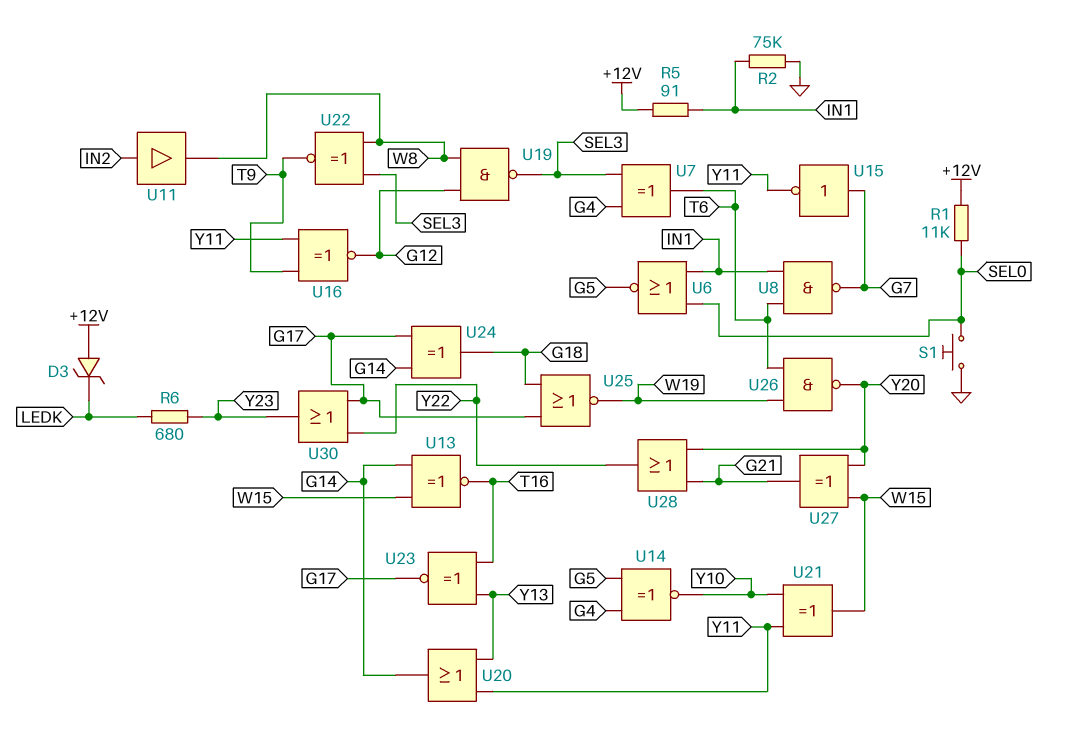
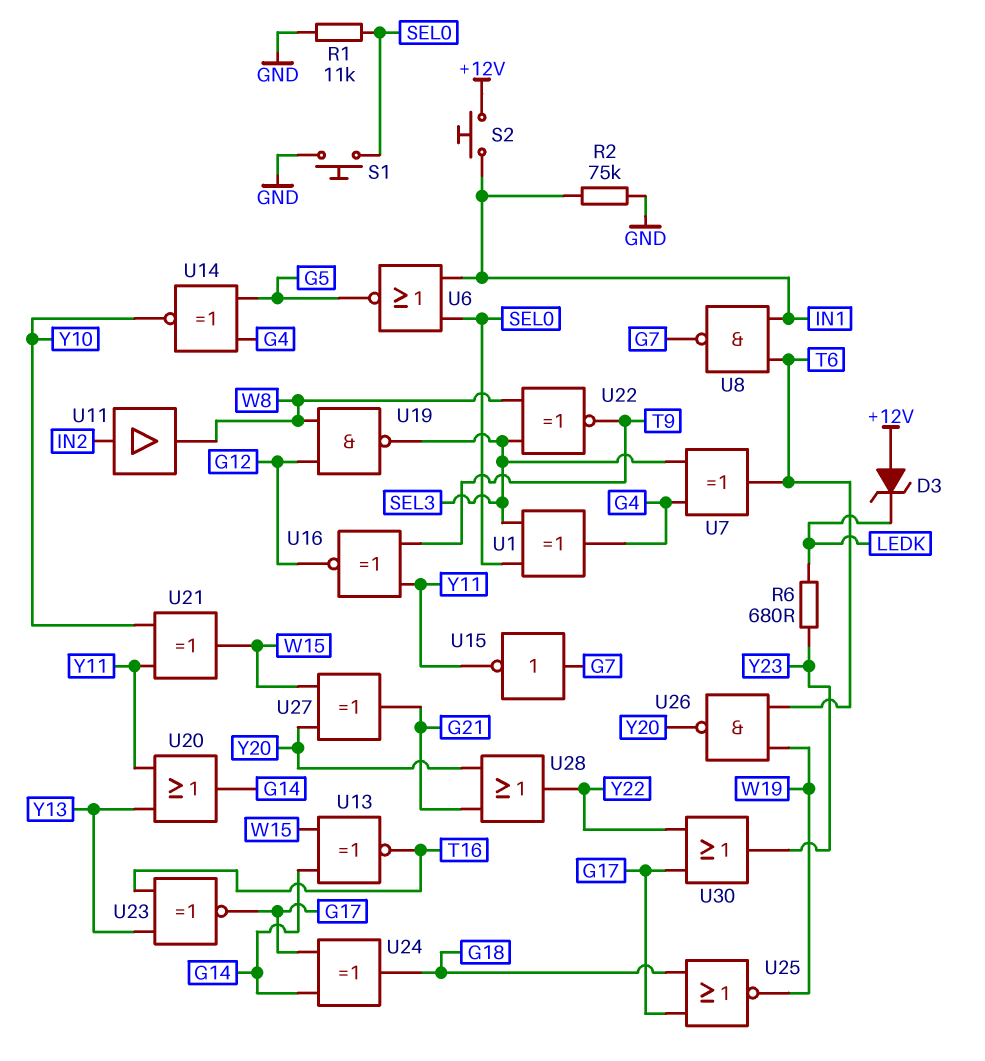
R1: 11k (+12V, SEL0) -> 11k (GND, SEL0)
R5: 91 (+12V, IN1) -> none
S2: none -> button (+12V, IN1)
U1: none -> XOR (in SEL0, in SEL3, out G4)

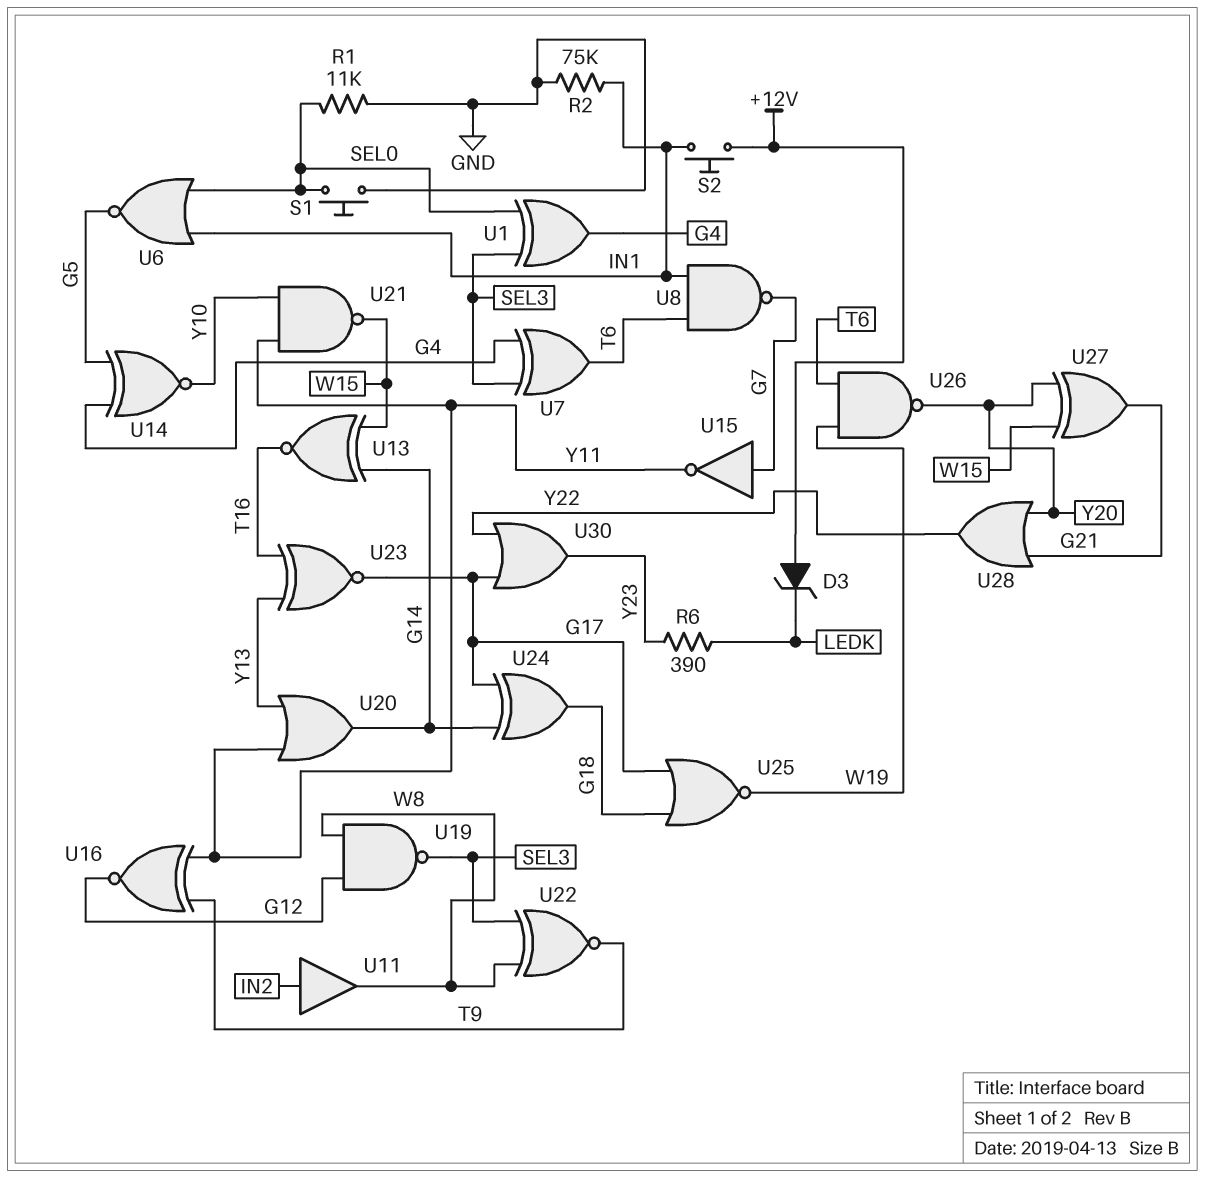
R6: 680 (LEDK, Y23) -> 390 (LEDK, Y23)
U21: XOR (in Y10, in Y11, out W15) -> NAND (in Y10, in Y11, out W15)

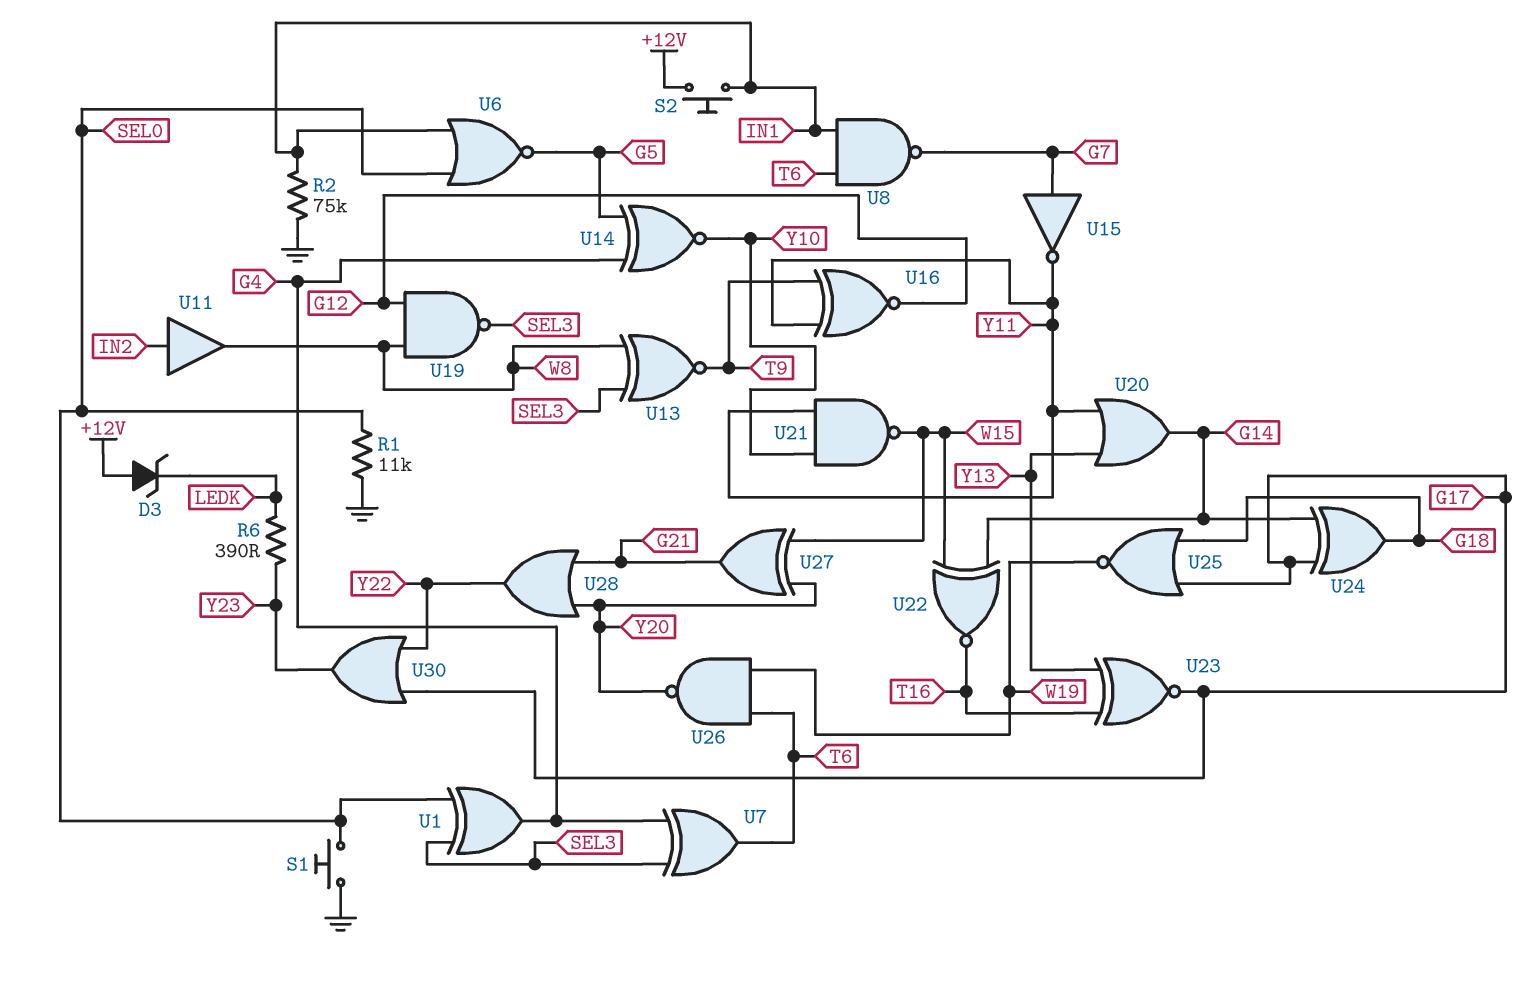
U13: XNOR (in G14, in W15, out T16) -> XNOR (in SEL3, in W8, out T9)
U22: XNOR (in SEL3, in W8, out T9) -> XNOR (in G14, in W15, out T16)

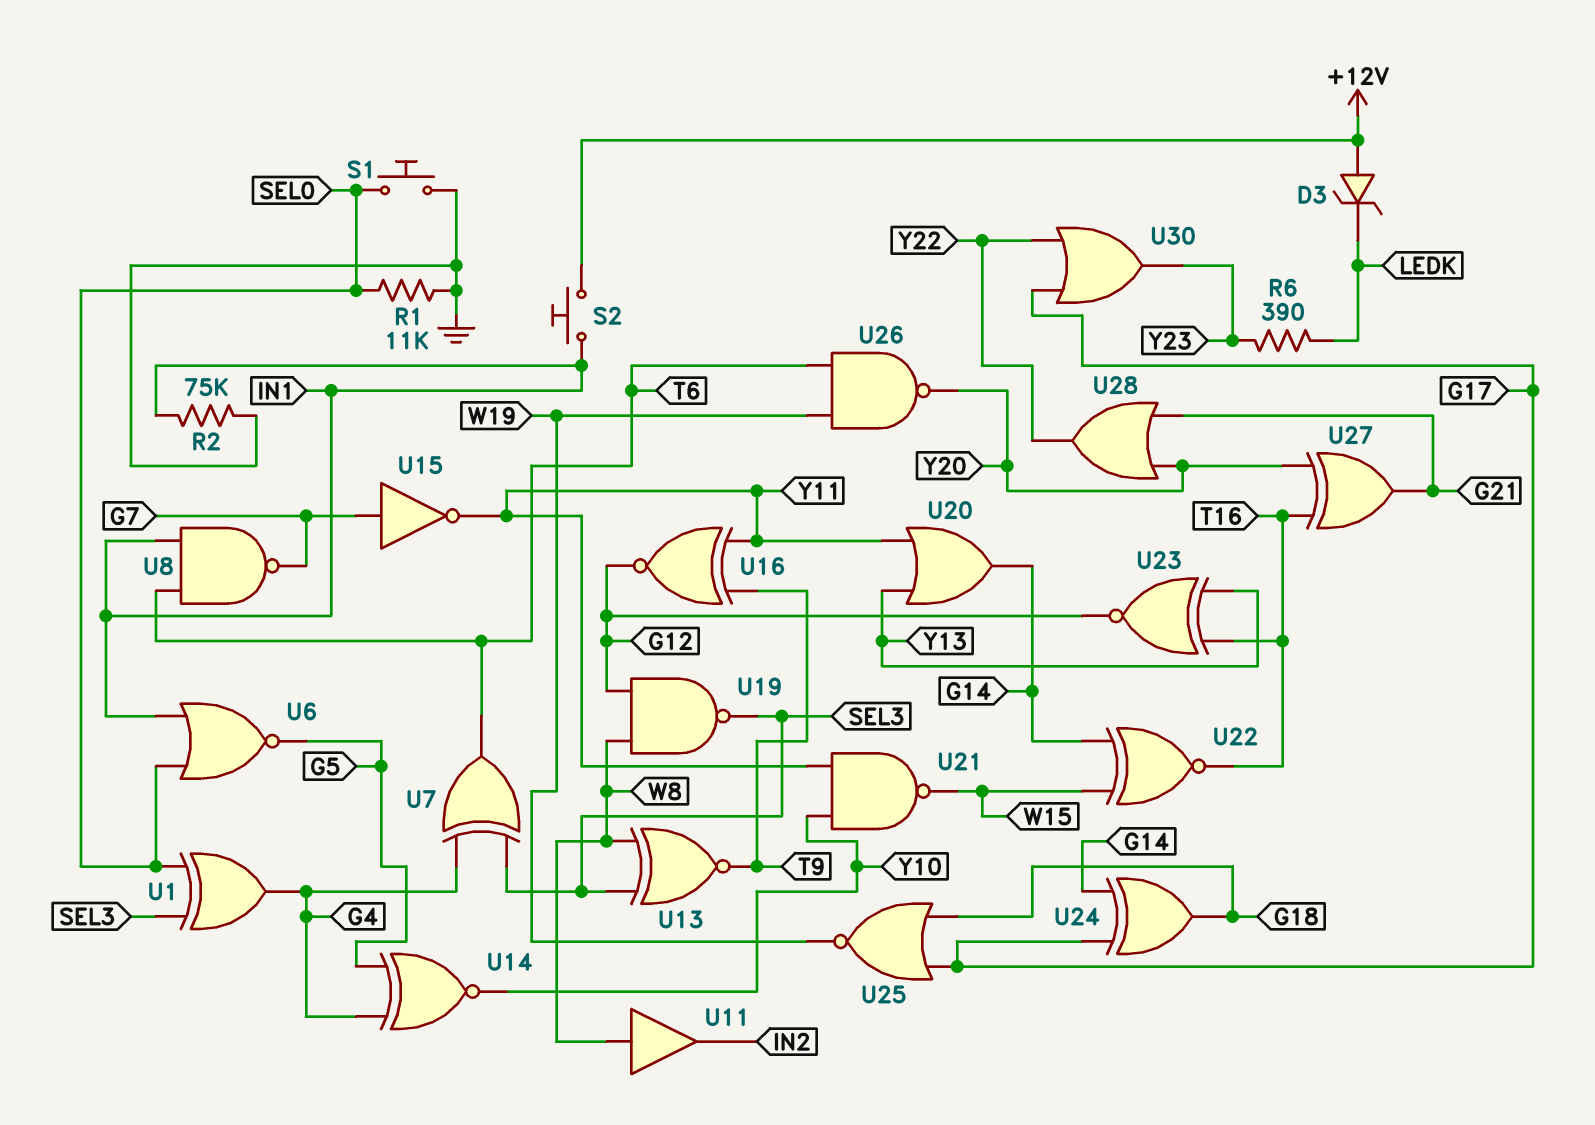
U11: buffer (in IN2, out W8) -> buffer (in W8, out IN2)
U23: XNOR (in T16, in Y13, out G17) -> XNOR (in T16, in Y13, out G12)
U27: XOR (in W15, in Y20, out G21) -> XOR (in T16, in Y20, out G21)

